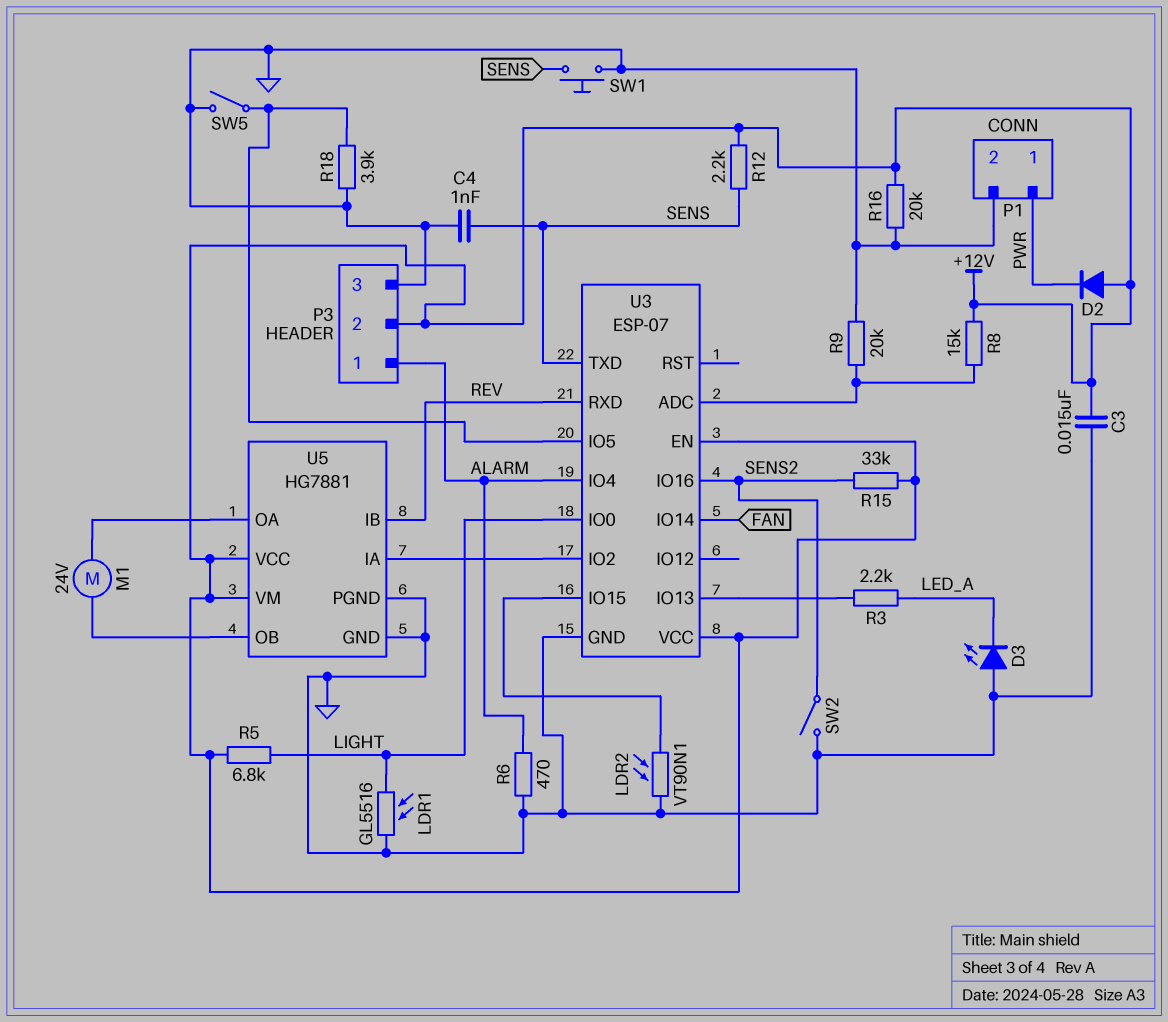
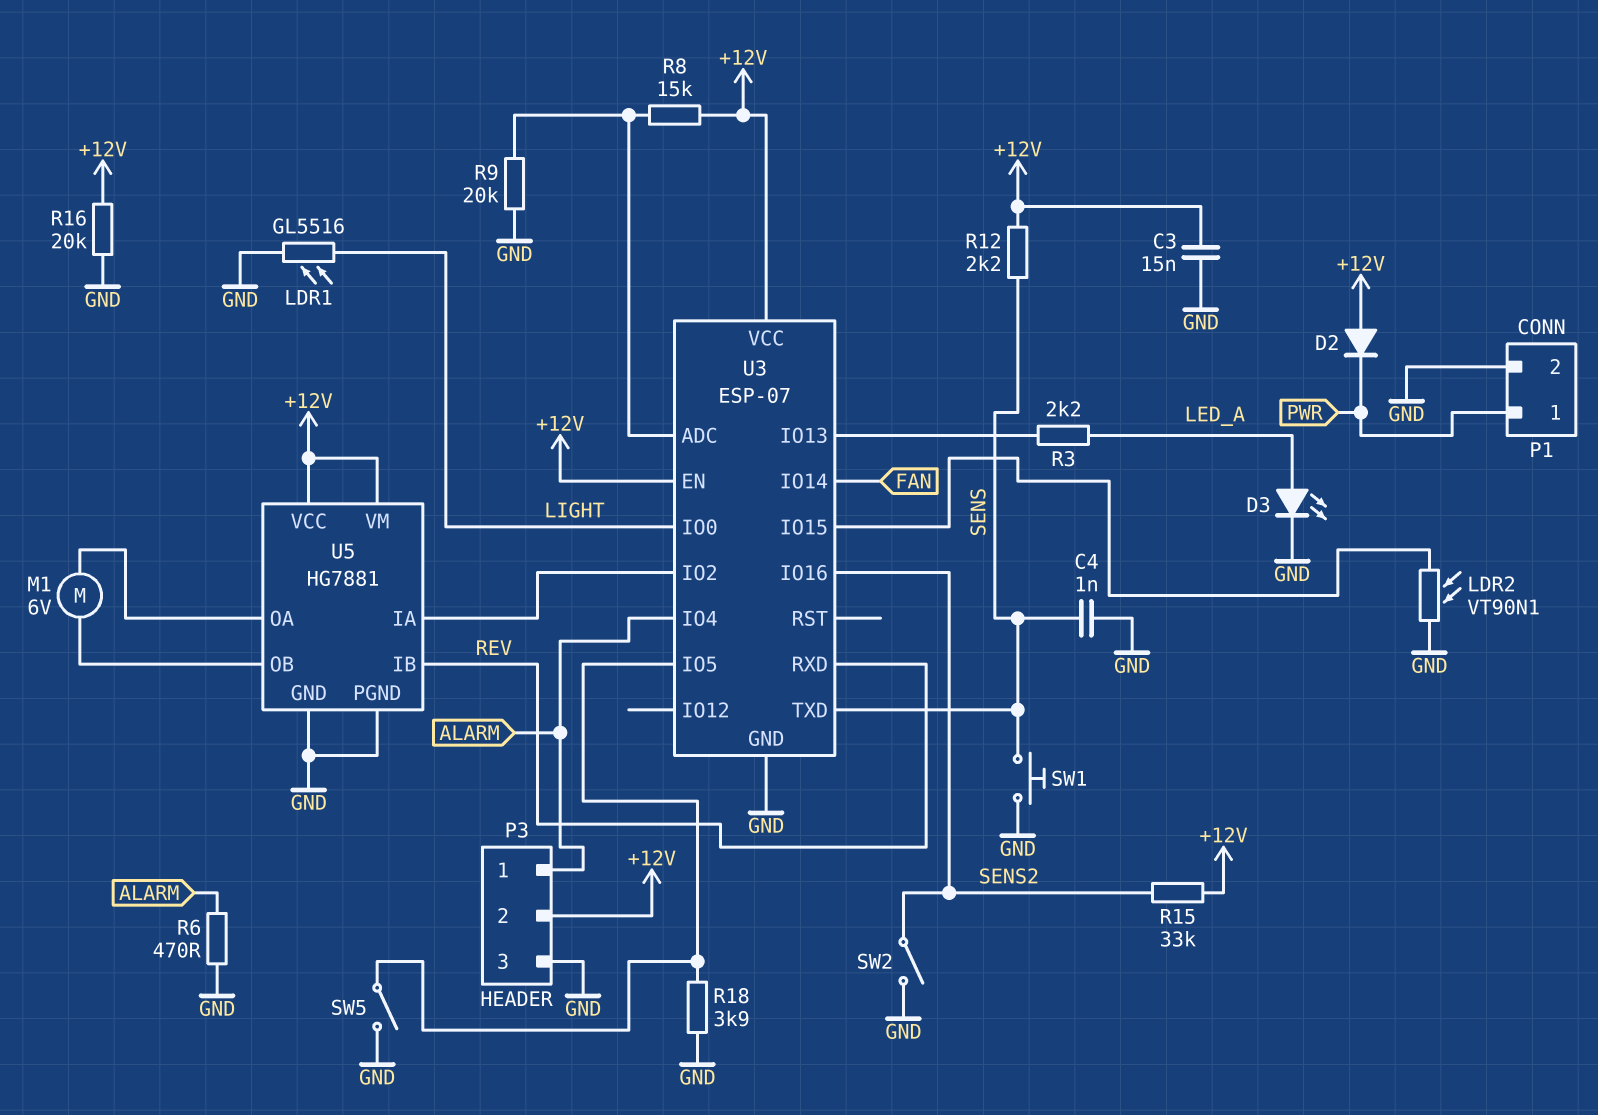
D3: LED (A GND, K LED_A) -> LED (A LED_A, K GND)
M1: motor 24V (U5/OA, U5/OB) -> motor 6V (U5/OA, U5/OB)
R5: 6.8k (+12V, LIGHT) -> none

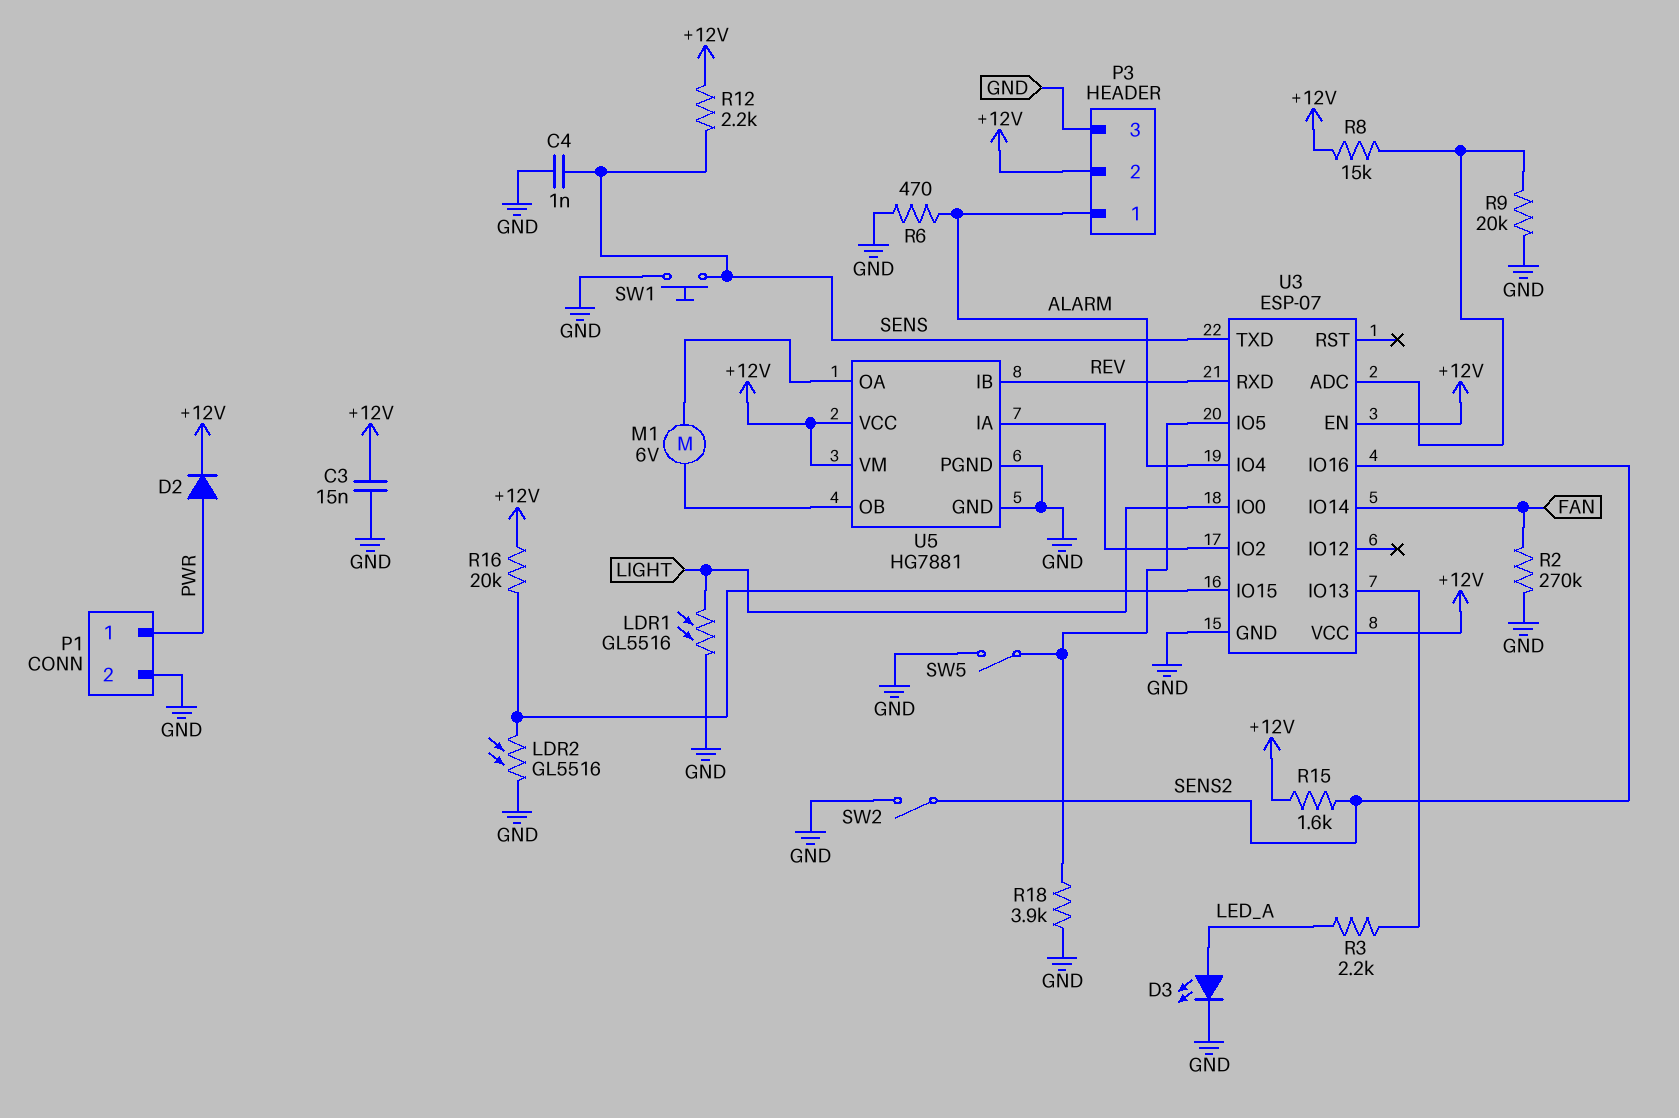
D2: diode (A +12V, K PWR) -> diode (A PWR, K +12V)
LDR2: VT90N1 (GND, U3/IO15) -> GL5516 (GND, U3/IO15)
R2: none -> 270k (FAN, GND)
R15: 33k (+12V, SENS2) -> 1.6k (+12V, SENS2)
R16: 20k (+12V, GND) -> 20k (+12V, U3/IO15)

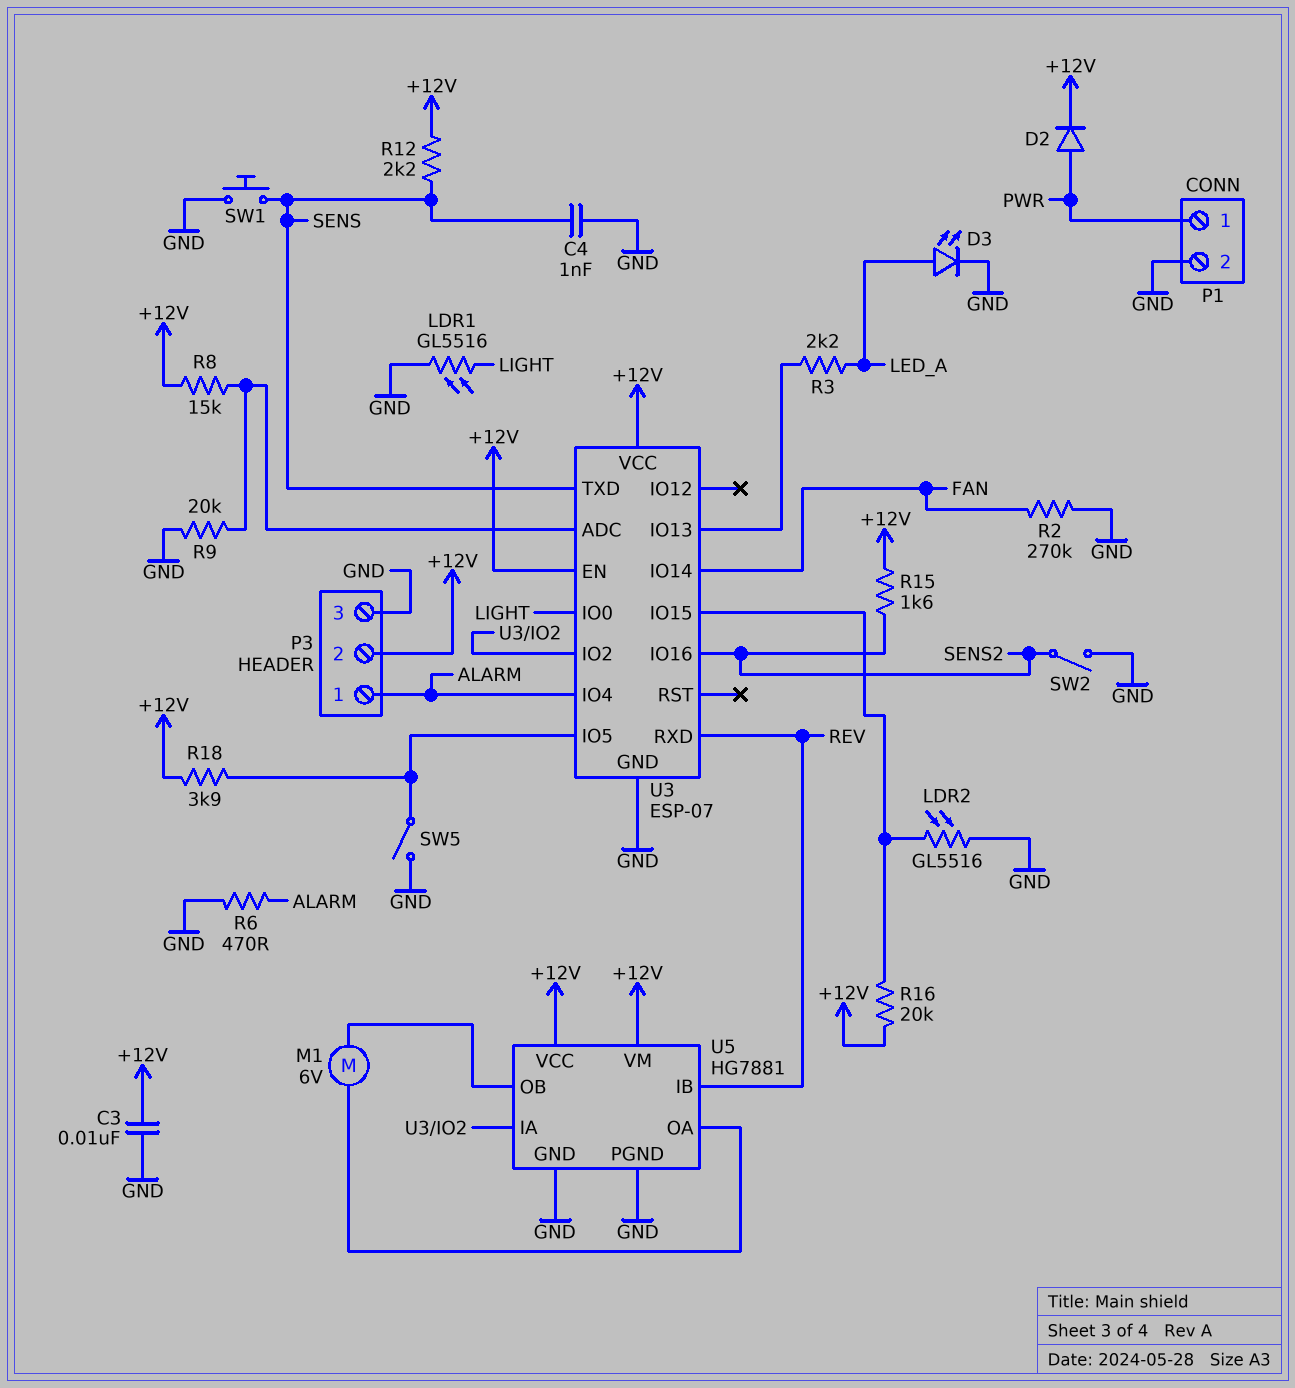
C3: 15nF (+12V, GND) -> 10nF (+12V, GND)
R18: 3.9k (GND, U3/IO5) -> 3.9k (+12V, U3/IO5)

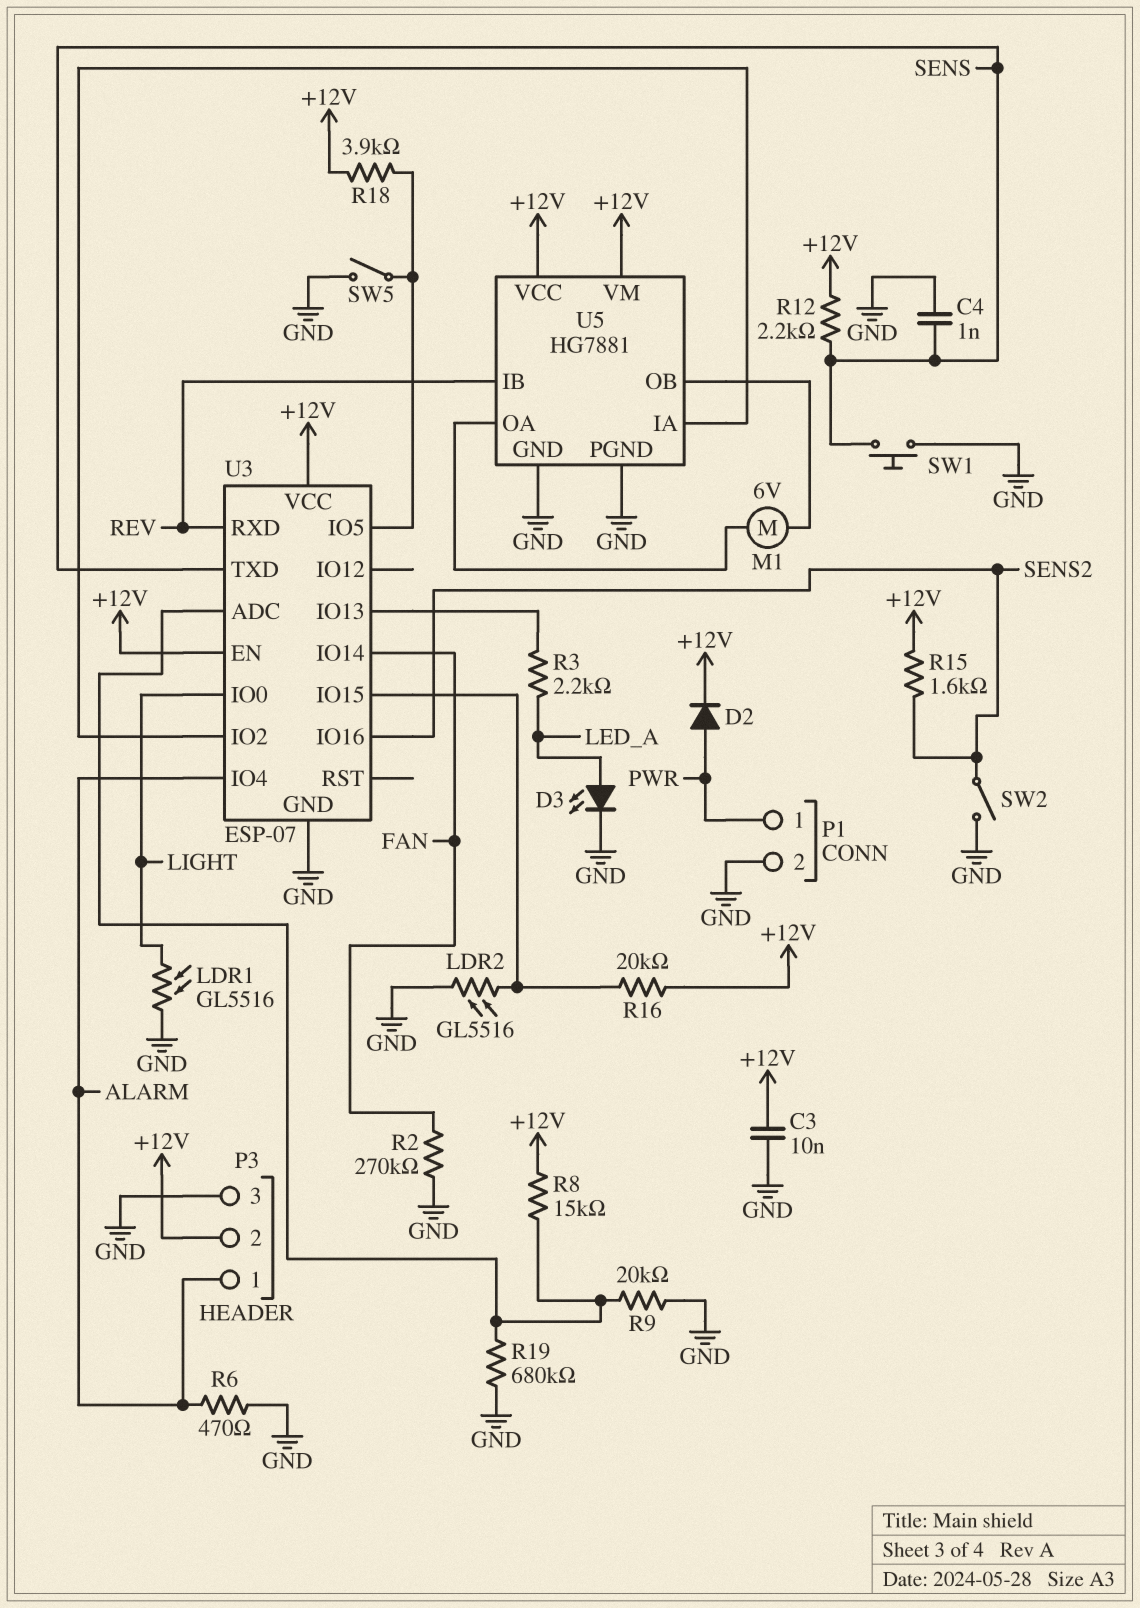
R19: none -> 680k (GND, U3/ADC)

